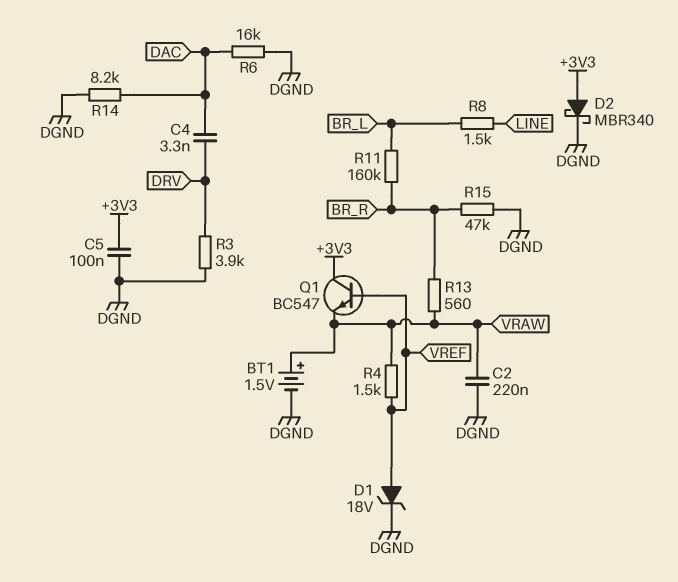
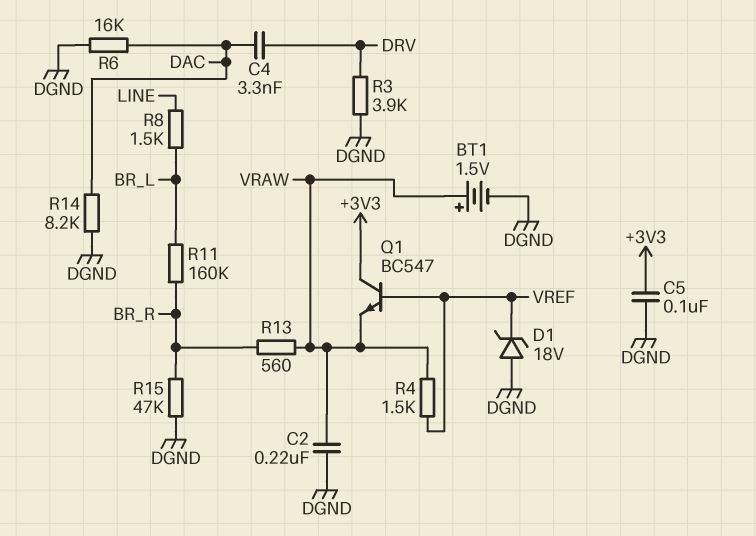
D1: zener 18V (A VREF, K DGND) -> zener 18V (A DGND, K VREF)
D2: schottky MBR340 (A +3V3, K DGND) -> none

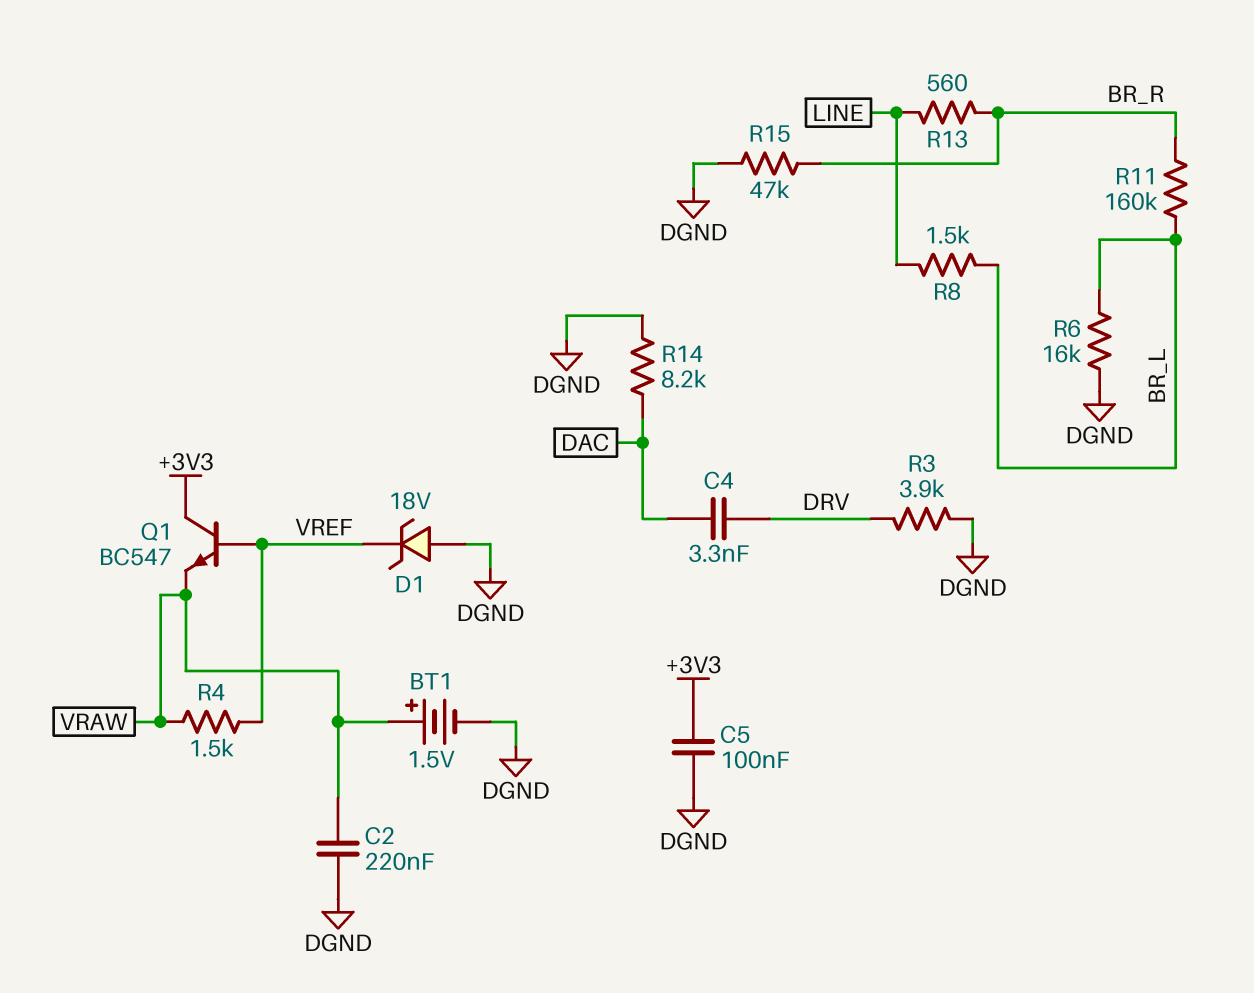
R6: 16k (DAC, DGND) -> 16k (BR_L, DGND)
R13: 560 (BR_R, VRAW) -> 560 (BR_R, LINE)

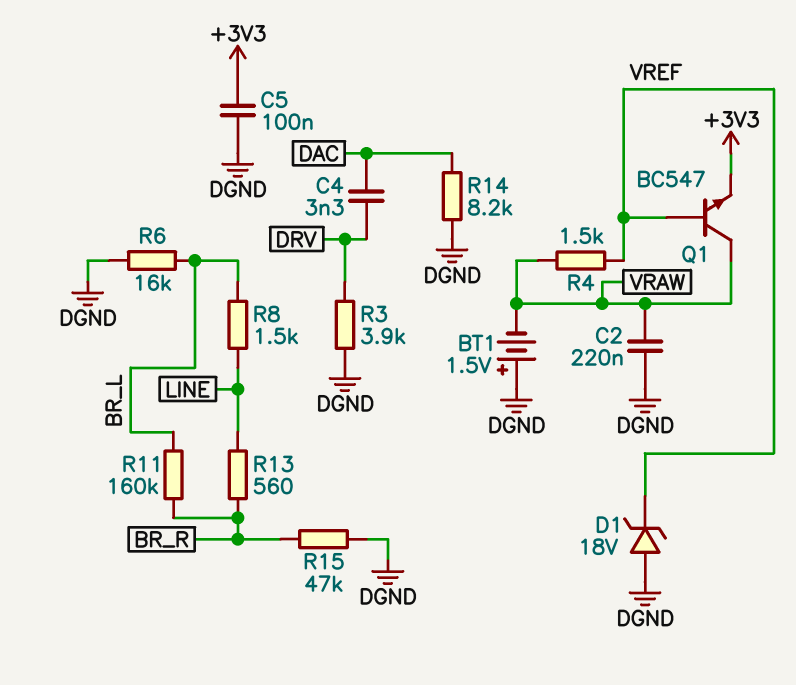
BT1: 1.5V (plus VRAW, minus DGND) -> 1.5V (plus DGND, minus VRAW)
Q1: NPN BC547 (B VREF, C +3V3, E VRAW) -> NPN BC547 (B VREF, C VRAW, E +3V3)

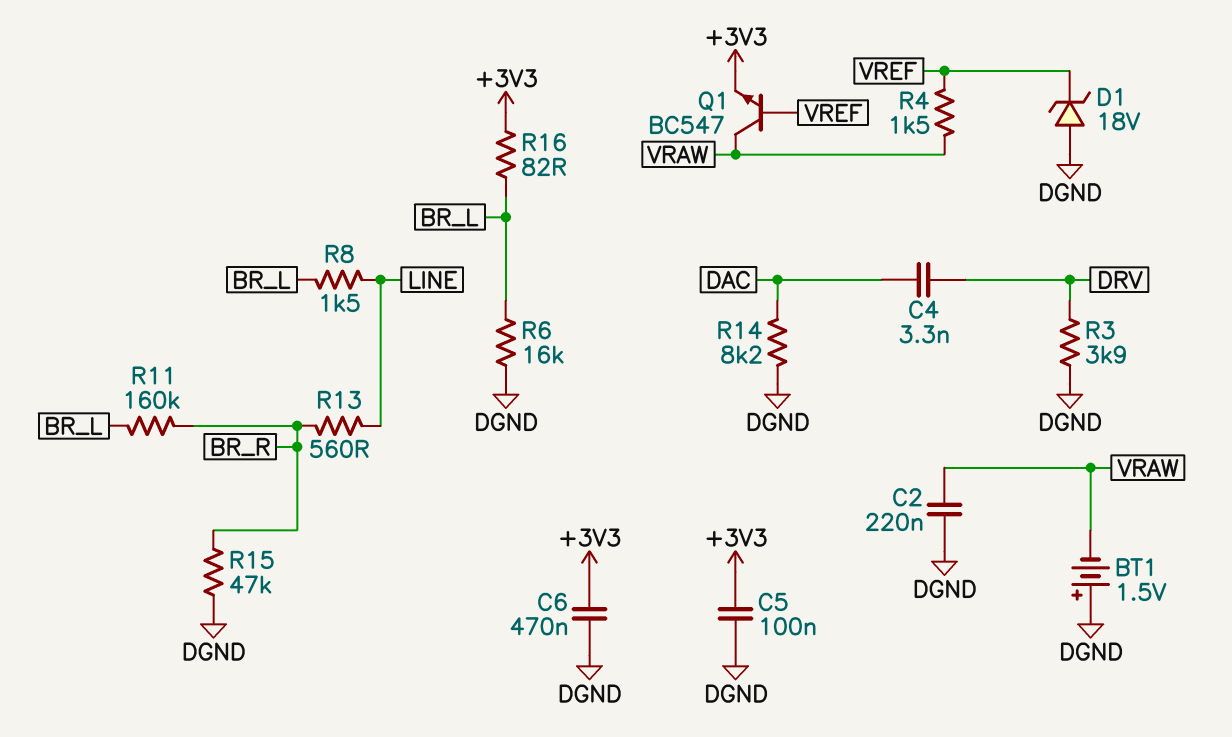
C6: none -> 470nF (+3V3, DGND)
R16: none -> 82 (+3V3, BR_L)

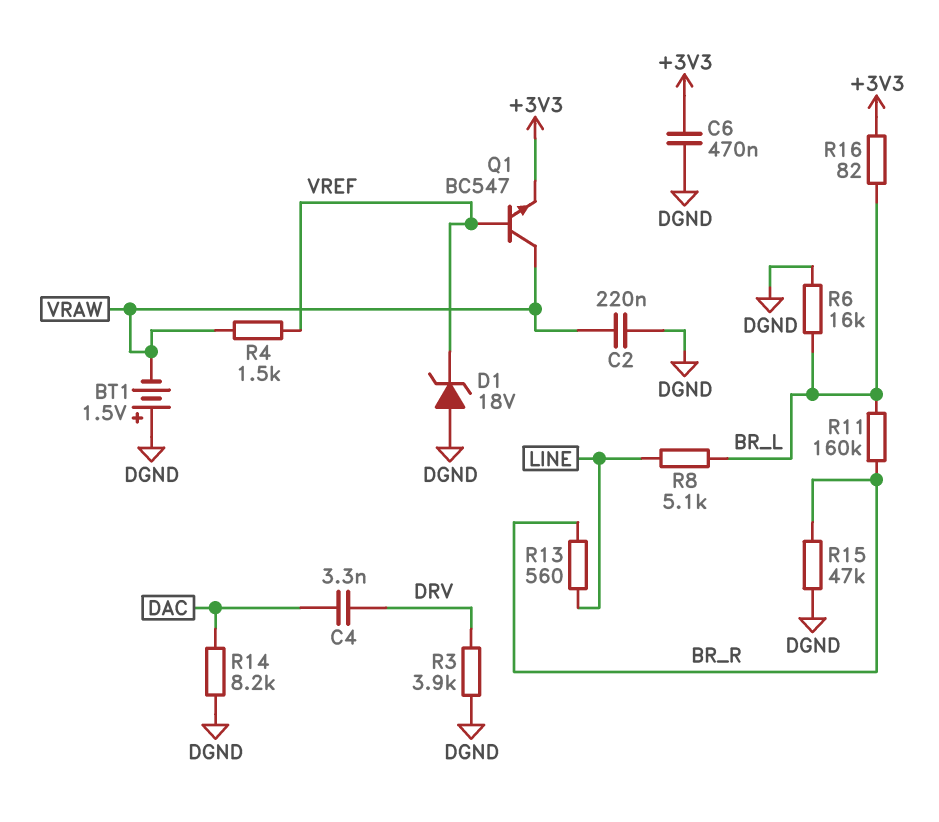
C5: 100nF (+3V3, DGND) -> none
R8: 1.5k (BR_L, LINE) -> 5.1k (BR_L, LINE)

